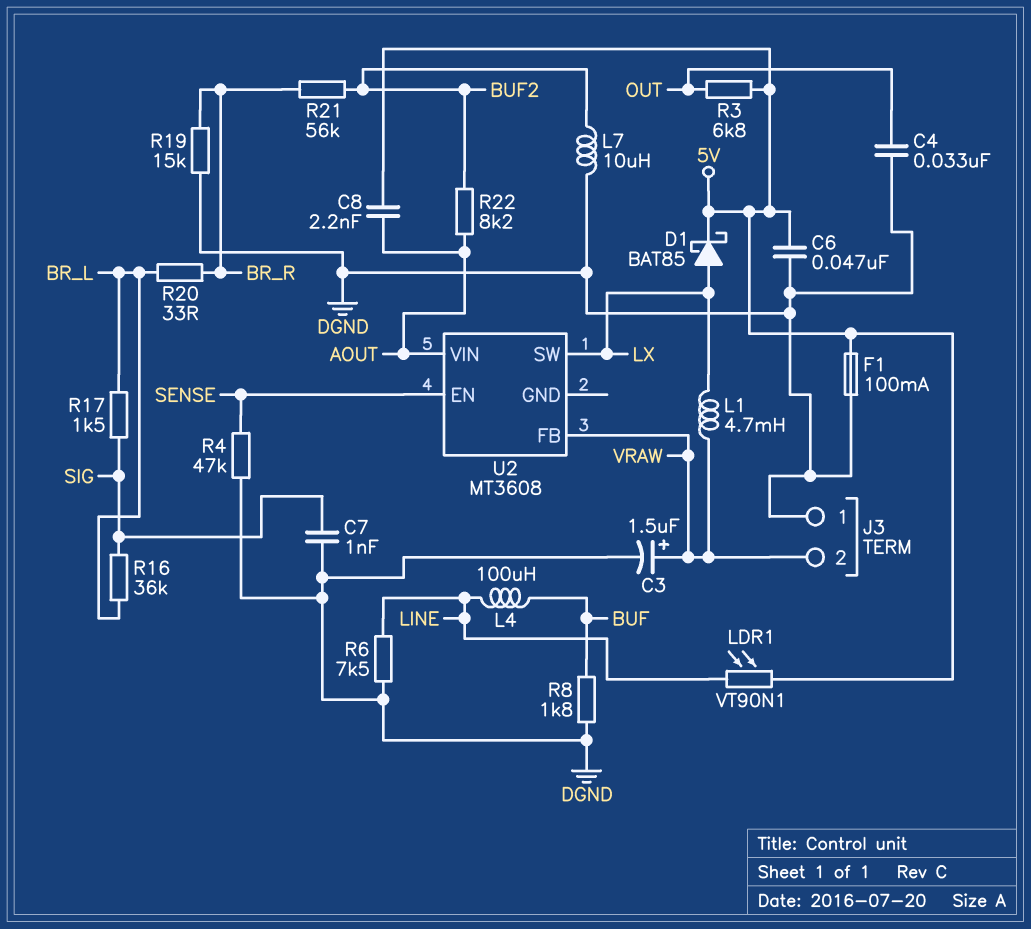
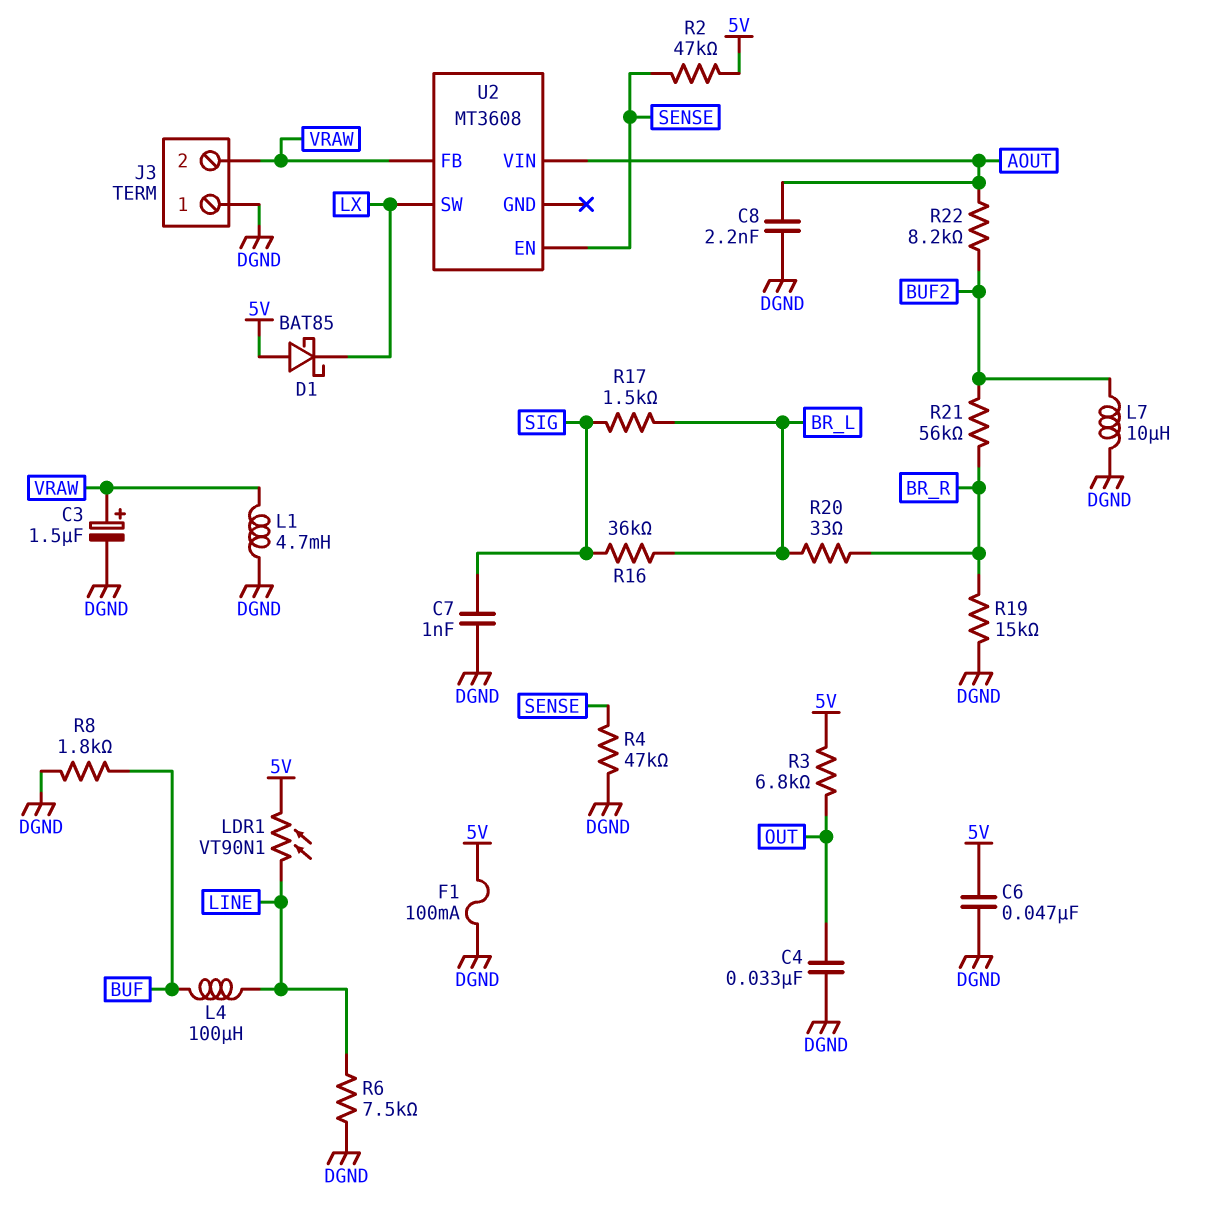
C8: 2.2nF (5V, AOUT) -> 2.2nF (AOUT, DGND)
D1: schottky BAT85 (A LX, K 5V) -> schottky BAT85 (A 5V, K LX)
L1: 4.7mH (LX, VRAW) -> 4.7mH (DGND, VRAW)
R2: none -> 47k (5V, SENSE)

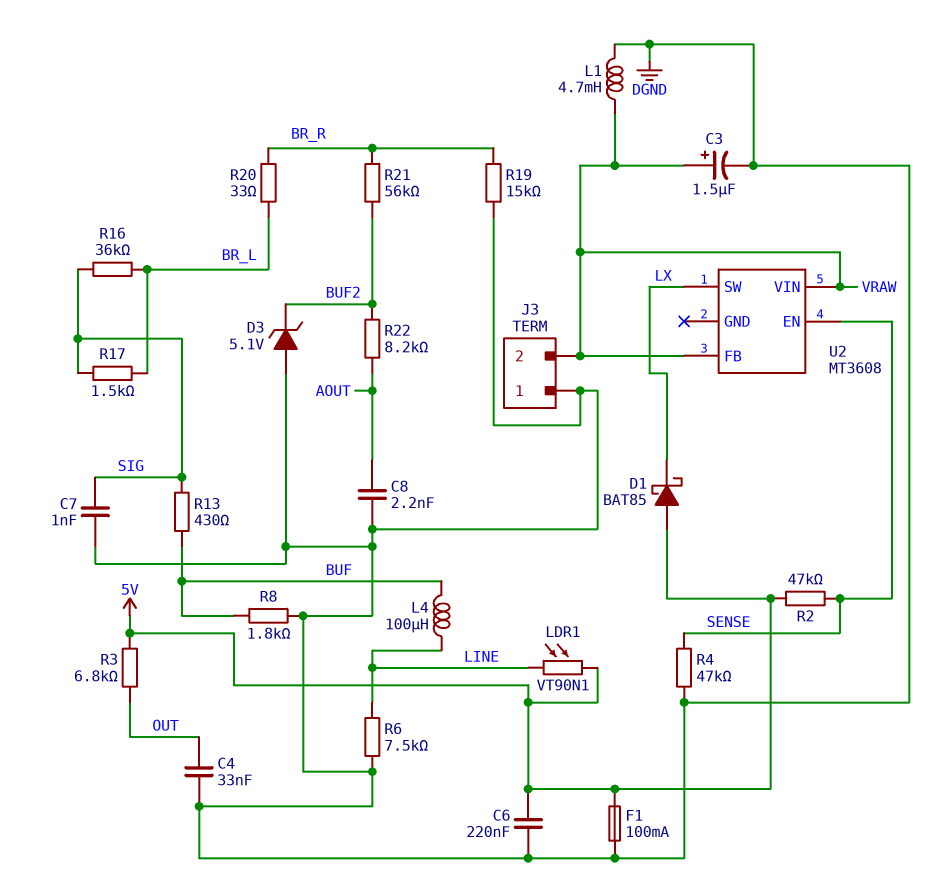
C6: 47nF (5V, DGND) -> 220nF (5V, DGND)
D3: none -> zener 5.1V (A DGND, K BUF2)
L7: 10uH (BUF2, DGND) -> none
R13: none -> 430 (BUF, SIG)
U2 pin VIN: AOUT -> VRAW

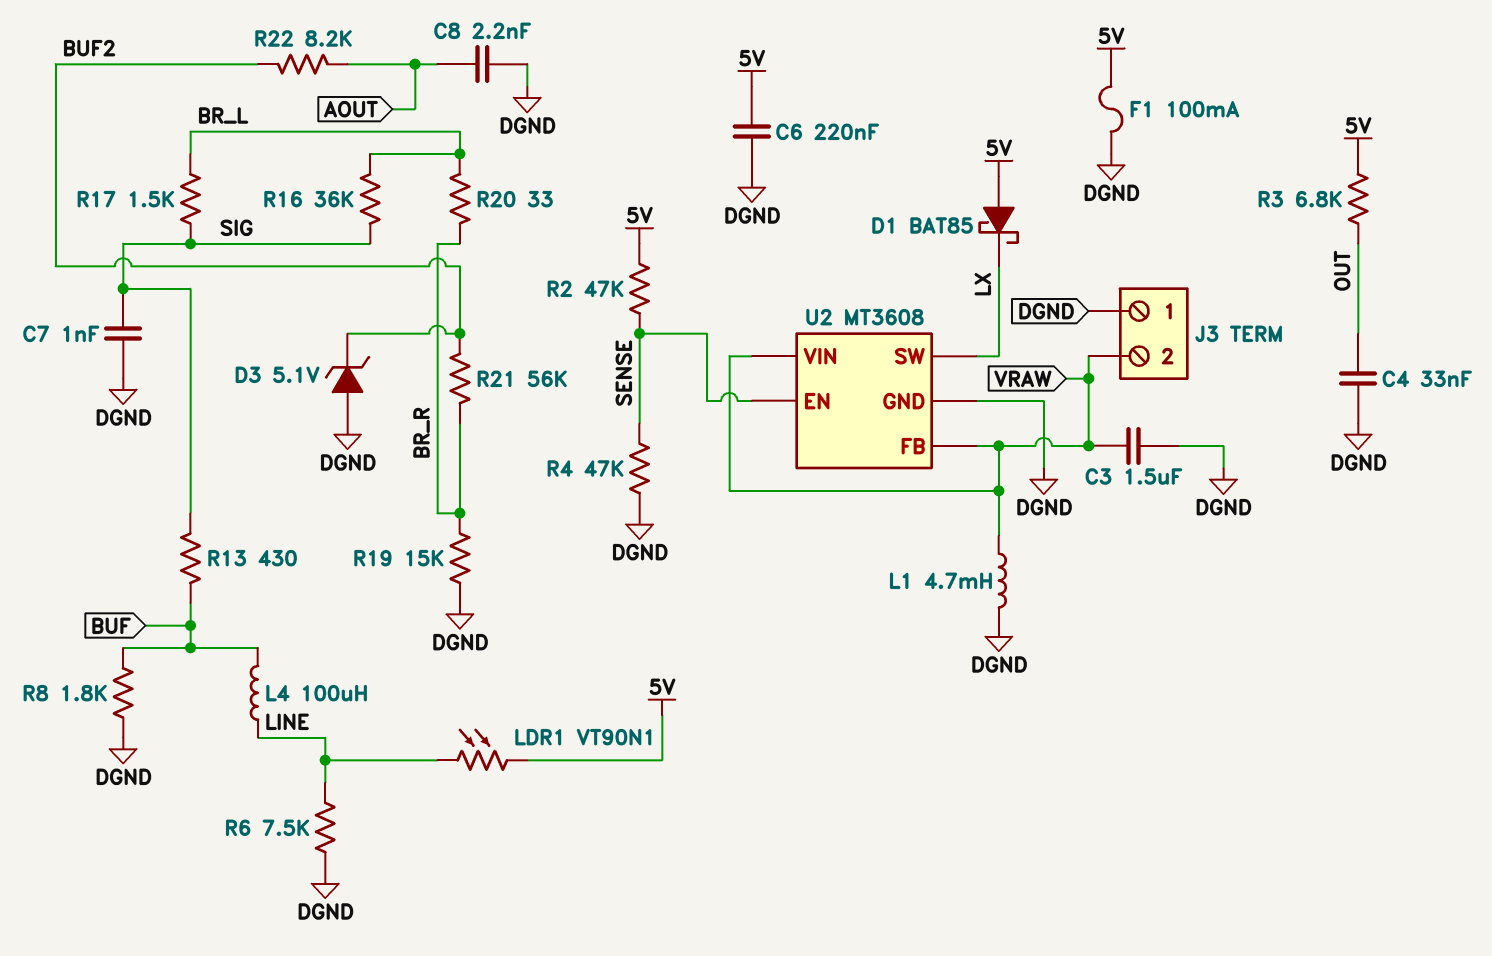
C3: 1.5uF (plus VRAW, minus DGND) -> 1.5uF (DGND, VRAW)
U2 pin GND: none -> DGND

